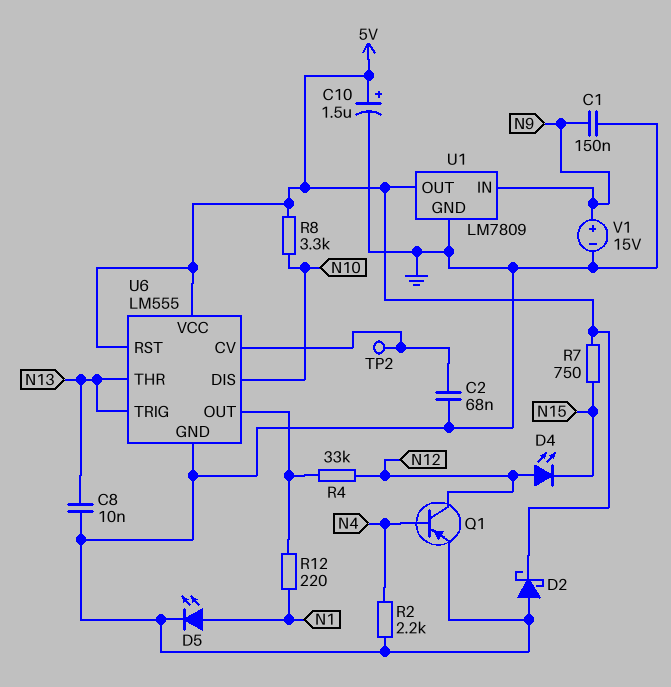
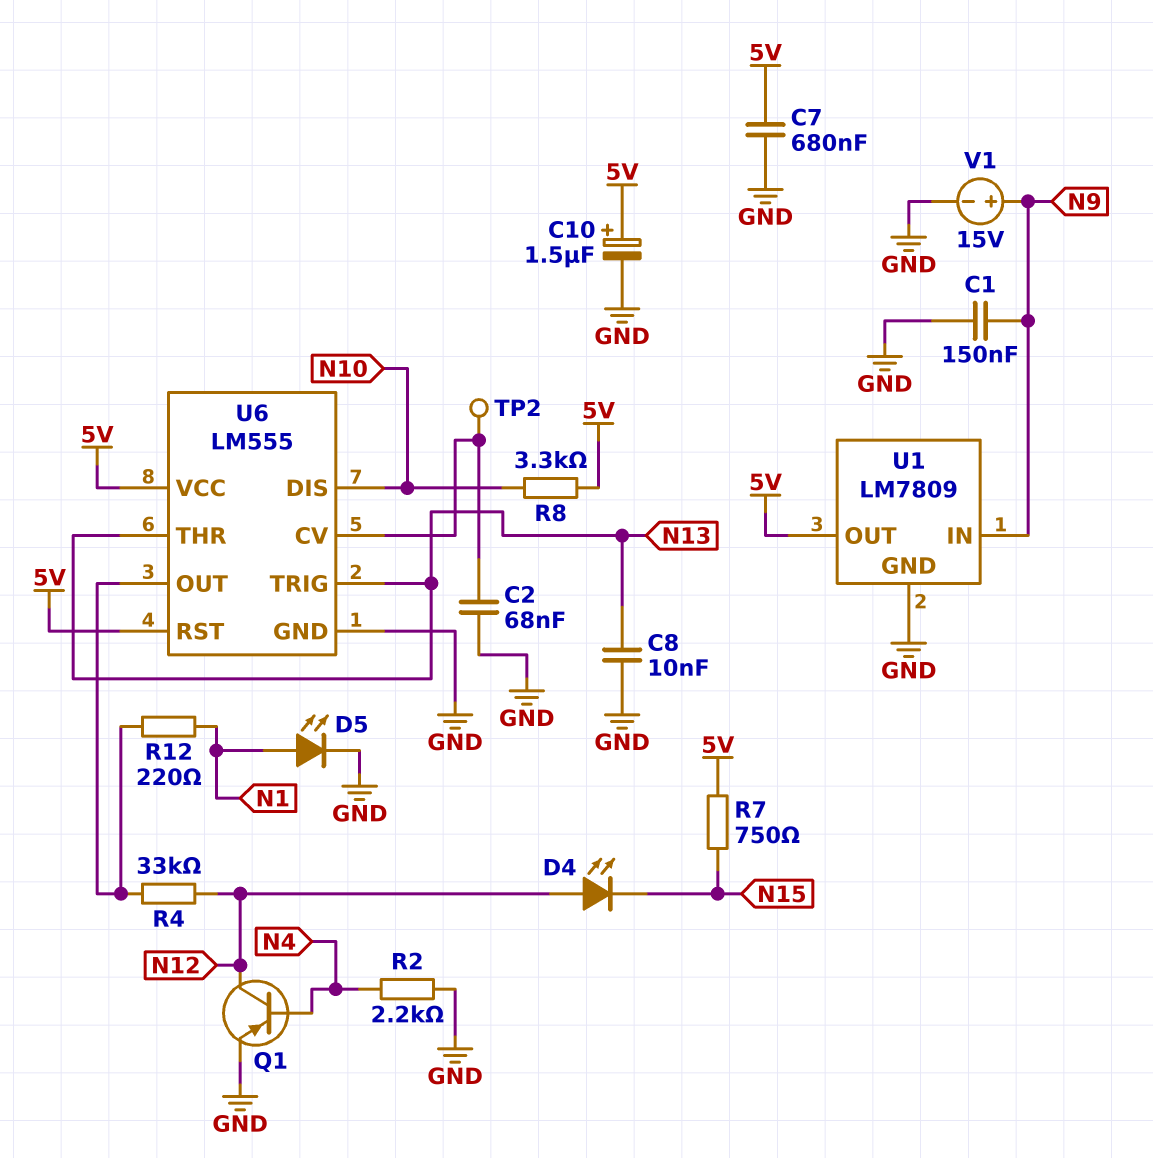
C7: none -> 680nF (5V, GND)
D2: schottky (A GND, K 5V) -> none

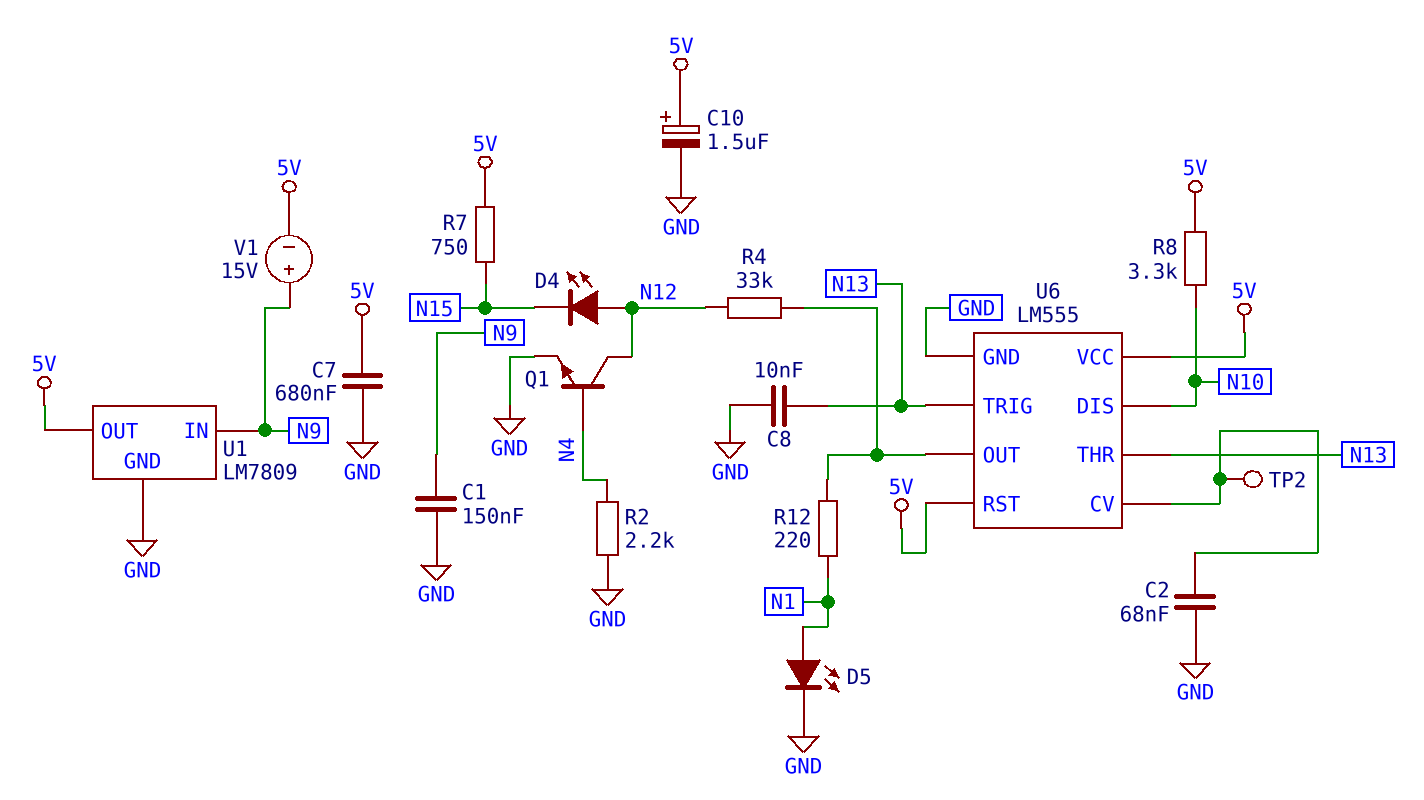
Q1: PNP (B N4, C N12, E GND) -> NPN (B N4, C N12, E GND)
V1: 15V (plus N9, minus GND) -> 15V (plus N9, minus 5V)

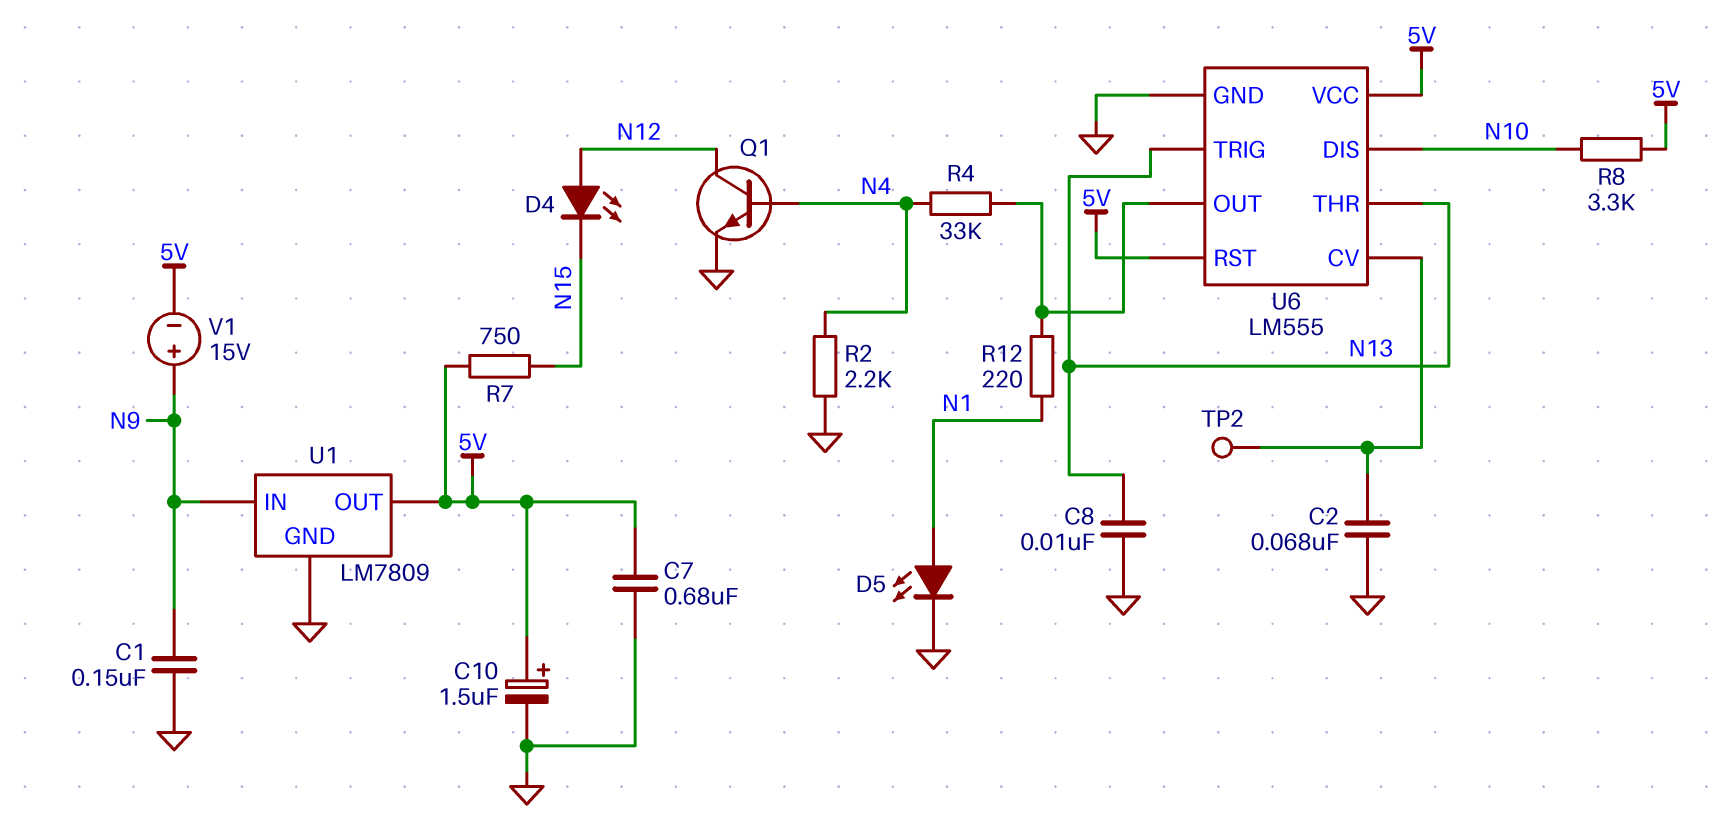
R4: 33k (N12, U6/OUT) -> 33k (N4, U6/OUT)

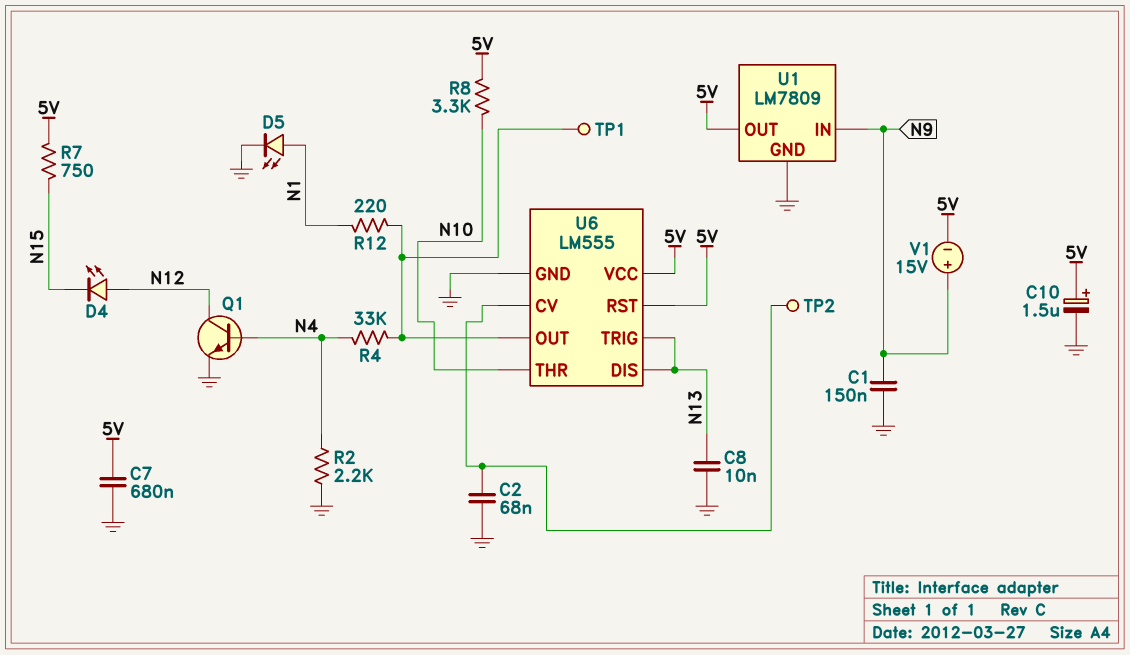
TP1: none -> test point (U6/OUT)
U6 pin DIS: N10 -> N13
U6 pin THR: N13 -> N10

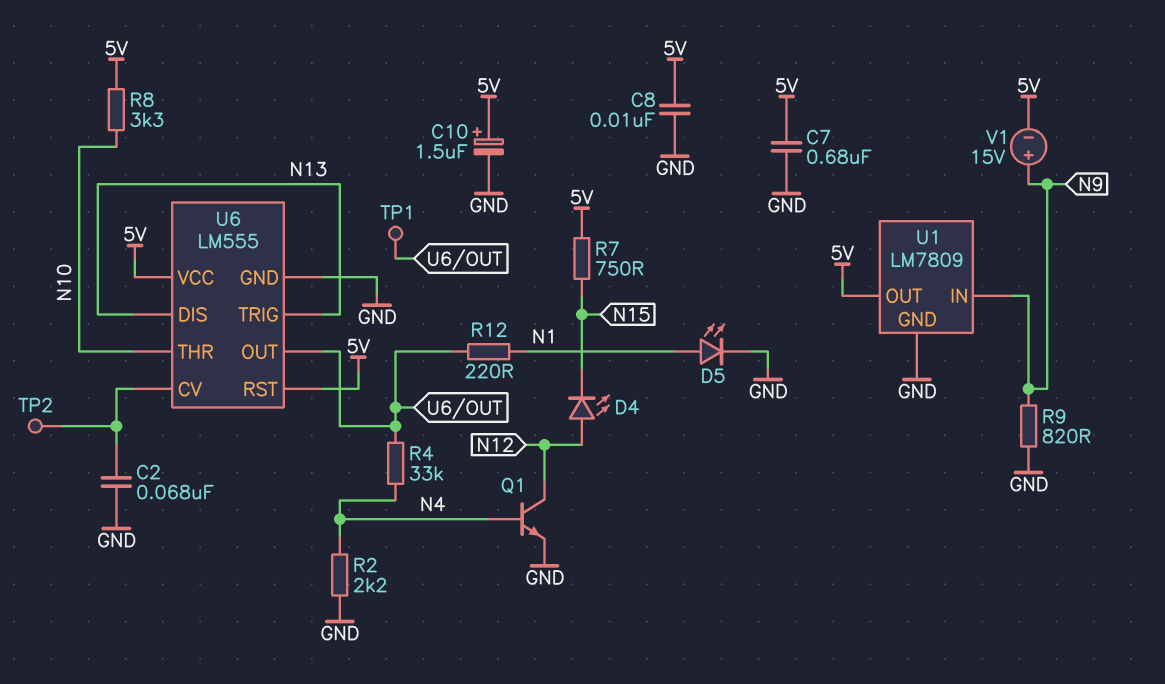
C1: 150nF (GND, N9) -> none
C8: 10nF (GND, N13) -> 10nF (5V, GND)
R9: none -> 820 (GND, N9)

